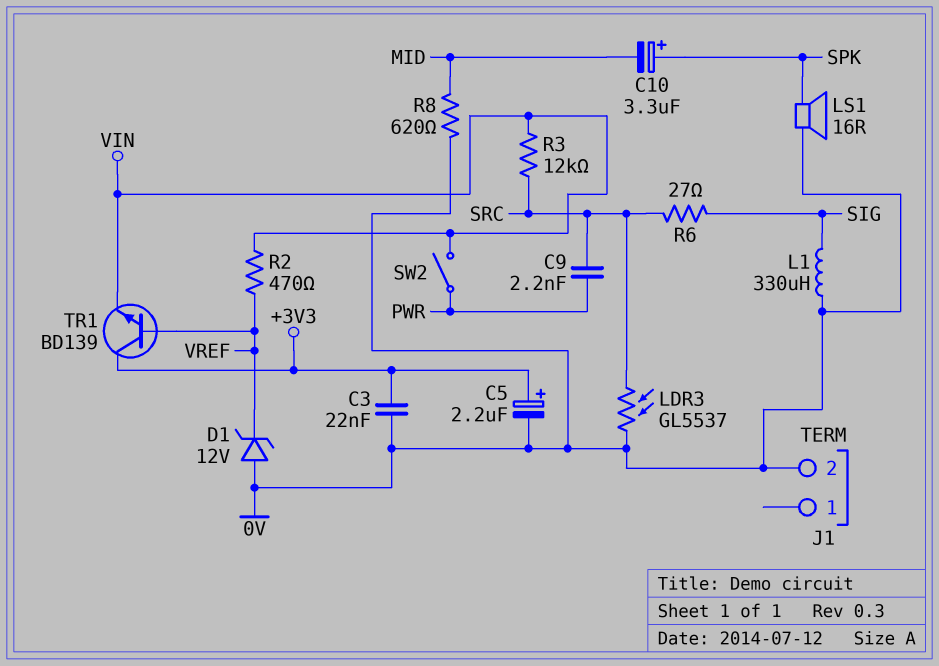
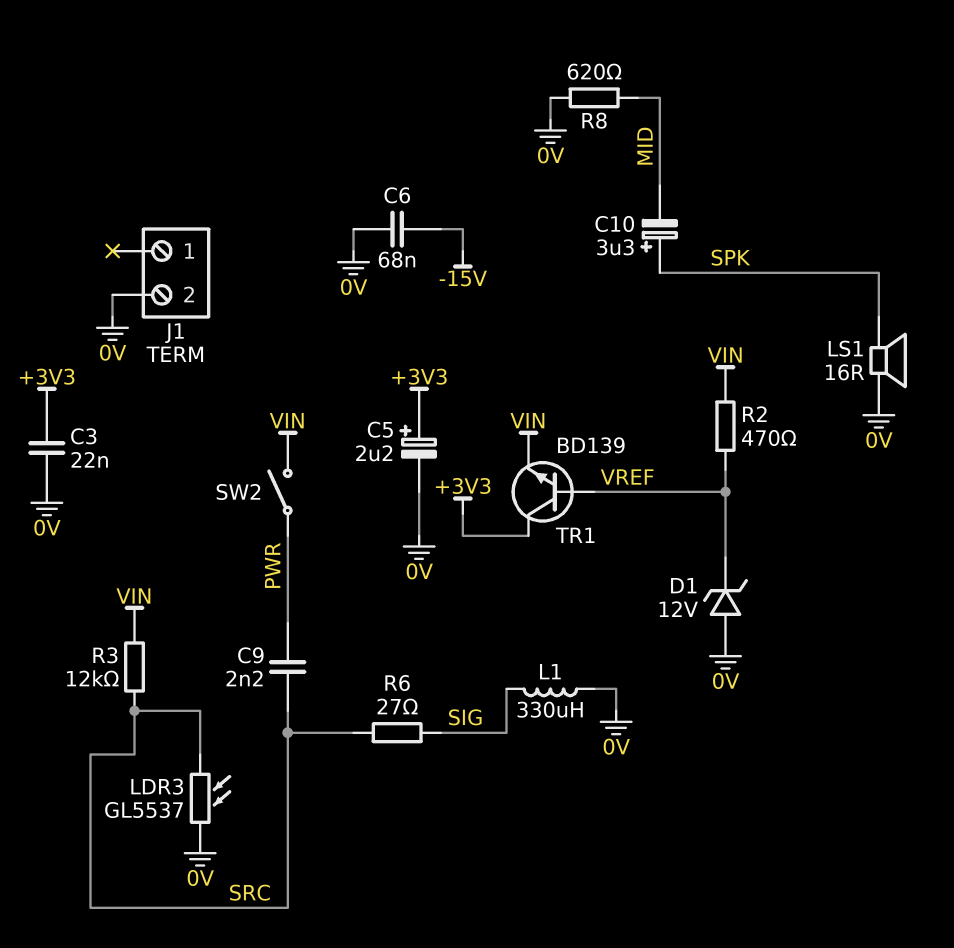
C6: none -> 68nF (-15V, 0V)

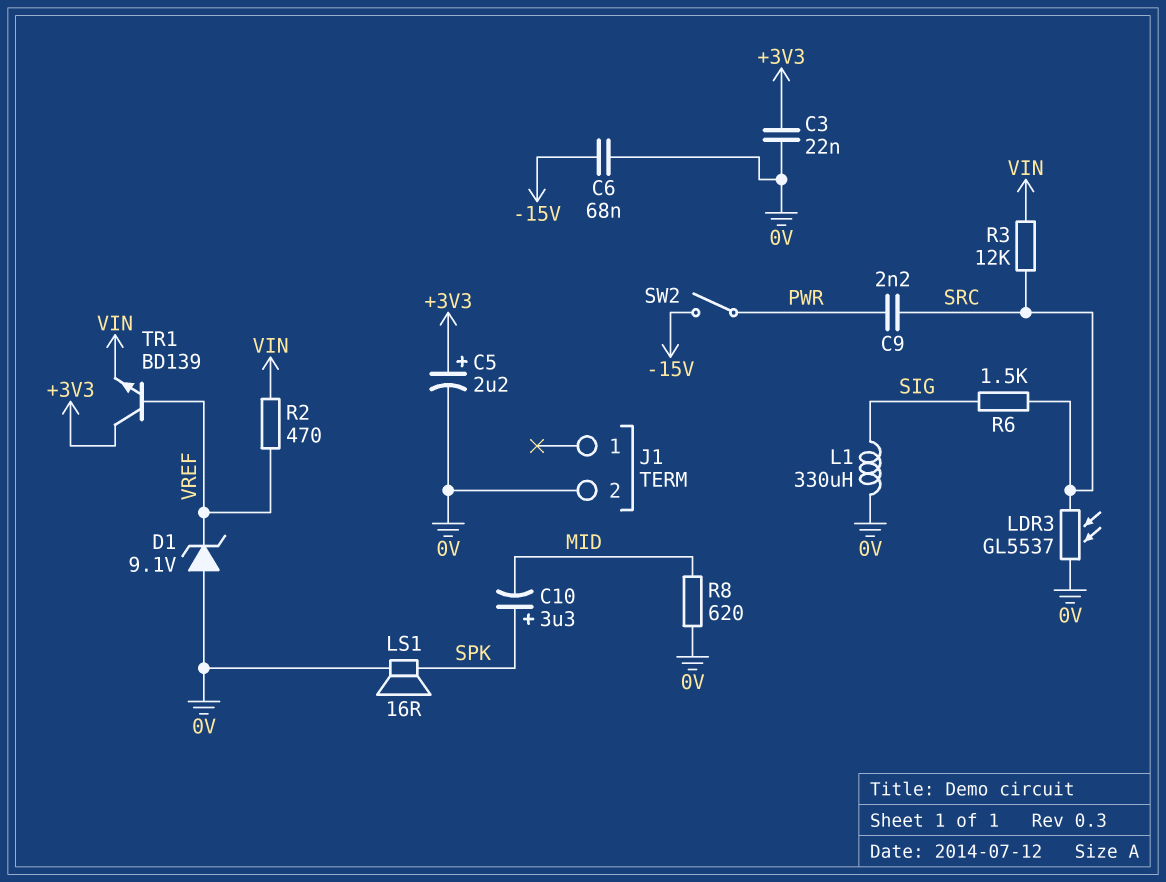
D1: zener 12V (A 0V, K VREF) -> zener 9.1V (A 0V, K VREF)
R6: 27 (SIG, SRC) -> 1.5k (SIG, SRC)
SW2: switch (PWR, VIN) -> switch (-15V, PWR)

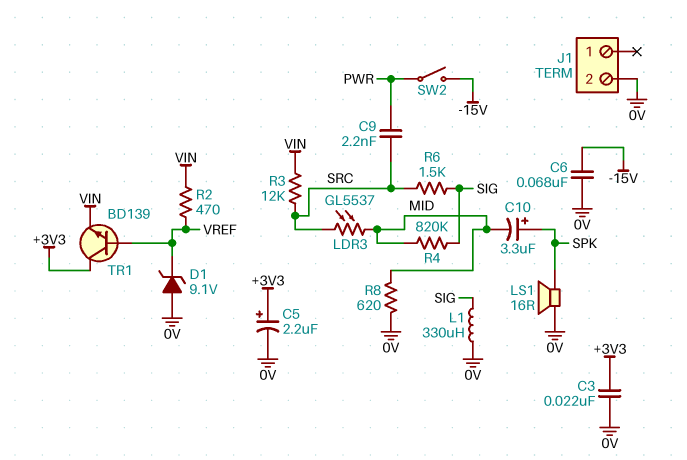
LDR3: GL5537 (0V, SRC) -> GL5537 (MID, SRC)
R4: none -> 820k (MID, SIG)

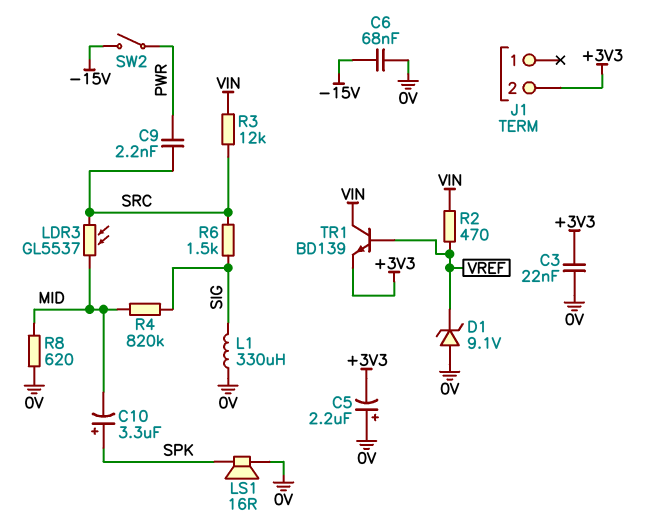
C5: 2.2uF (plus +3V3, minus 0V) -> 2.2uF (plus 0V, minus +3V3)
J1 pin 2: 0V -> +3V3
TR1: NPN BD139 (B VREF, C +3V3, E VIN) -> NPN BD139 (B VREF, C VIN, E +3V3)

